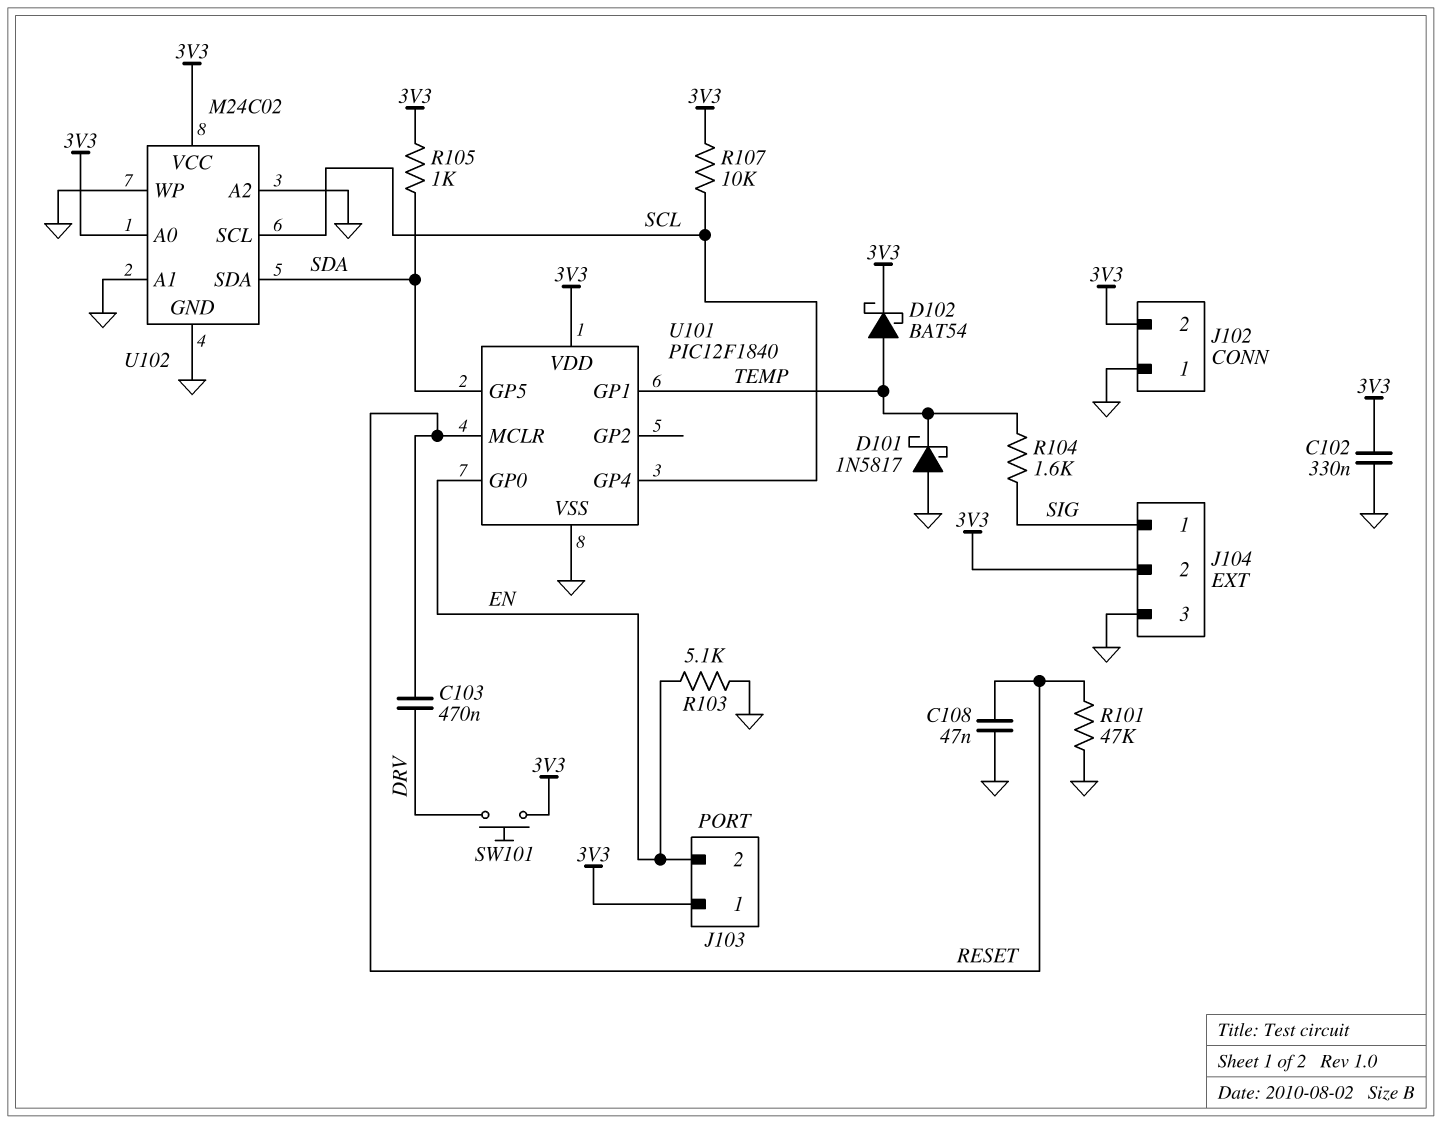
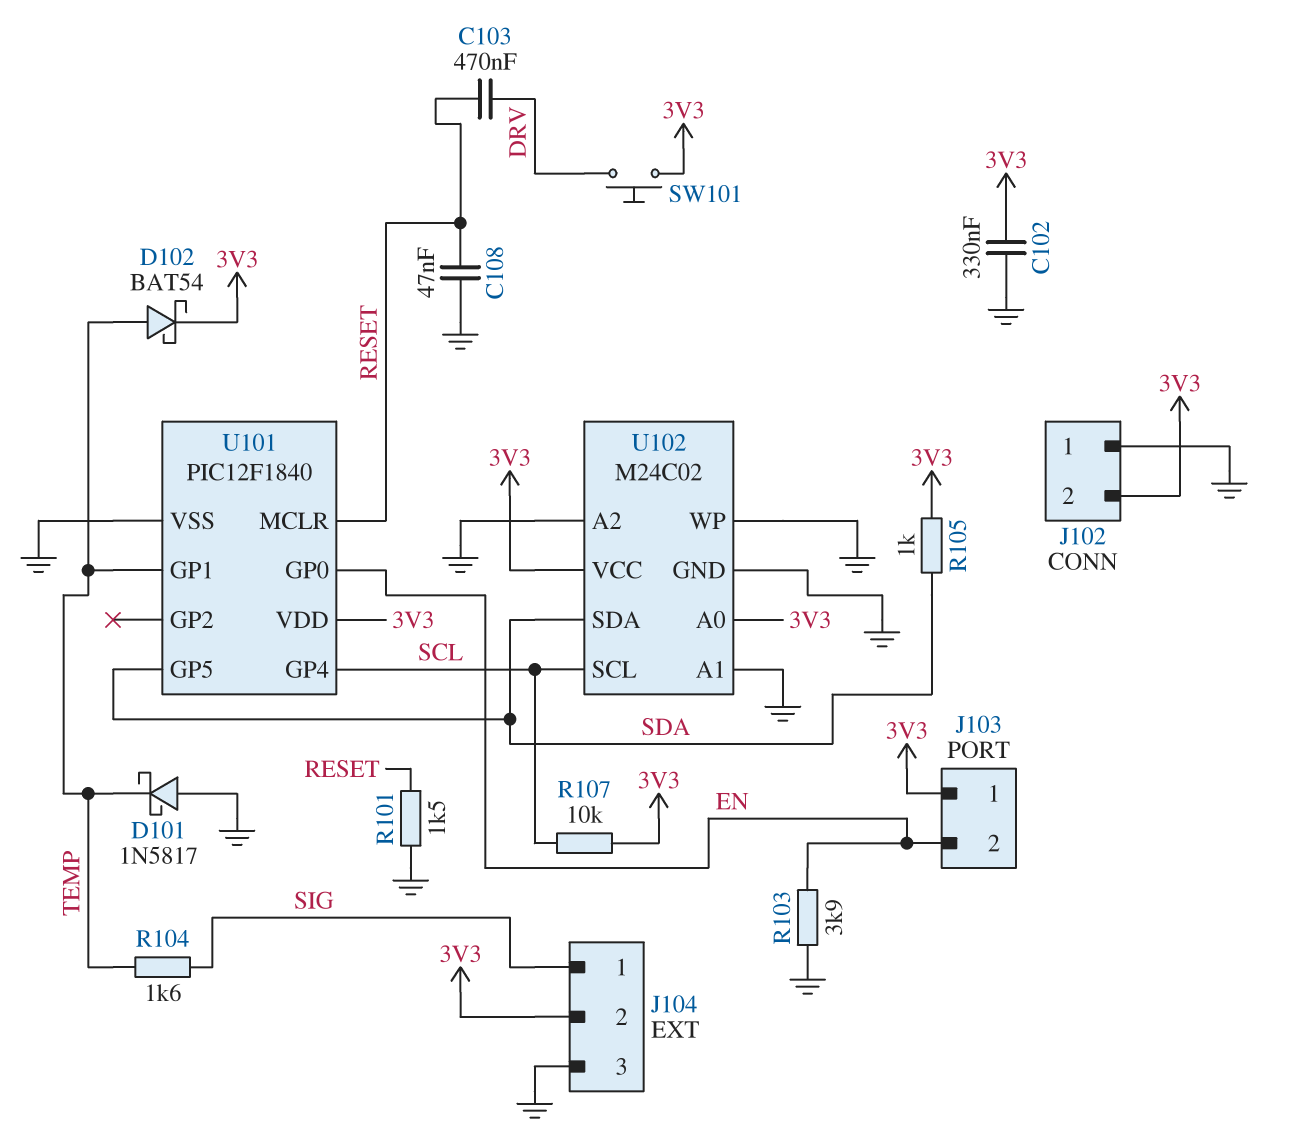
R101: 47k (GND, RESET) -> 1.5k (GND, RESET)
R103: 5.1k (EN, GND) -> 3.9k (EN, GND)

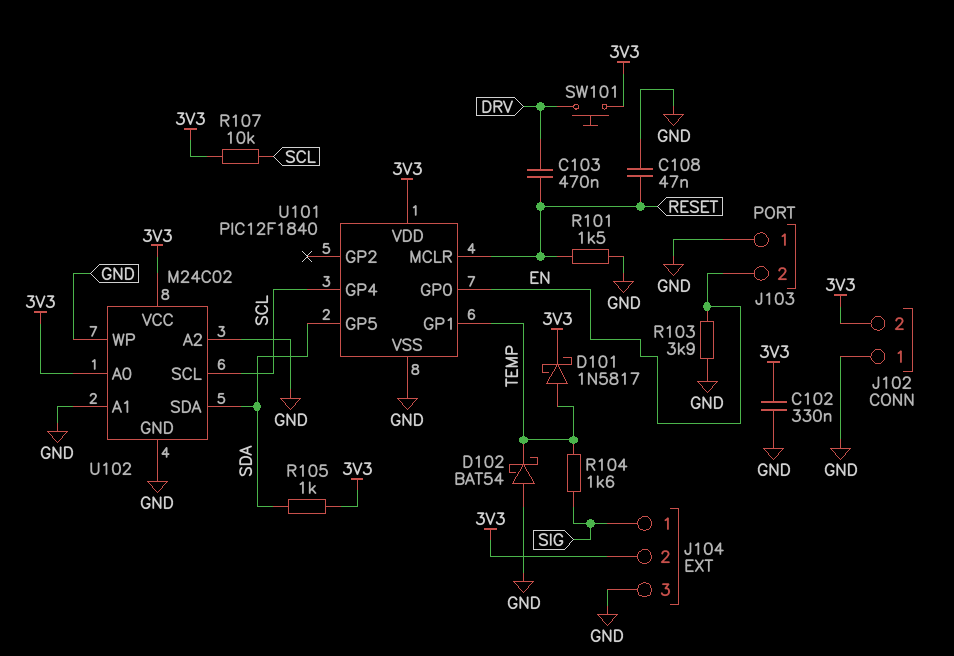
D101: schottky 1N5817 (A GND, K TEMP) -> schottky 1N5817 (A TEMP, K 3V3)
D102: schottky BAT54 (A TEMP, K 3V3) -> schottky BAT54 (A GND, K TEMP)
J103 pin 1: 3V3 -> GND

